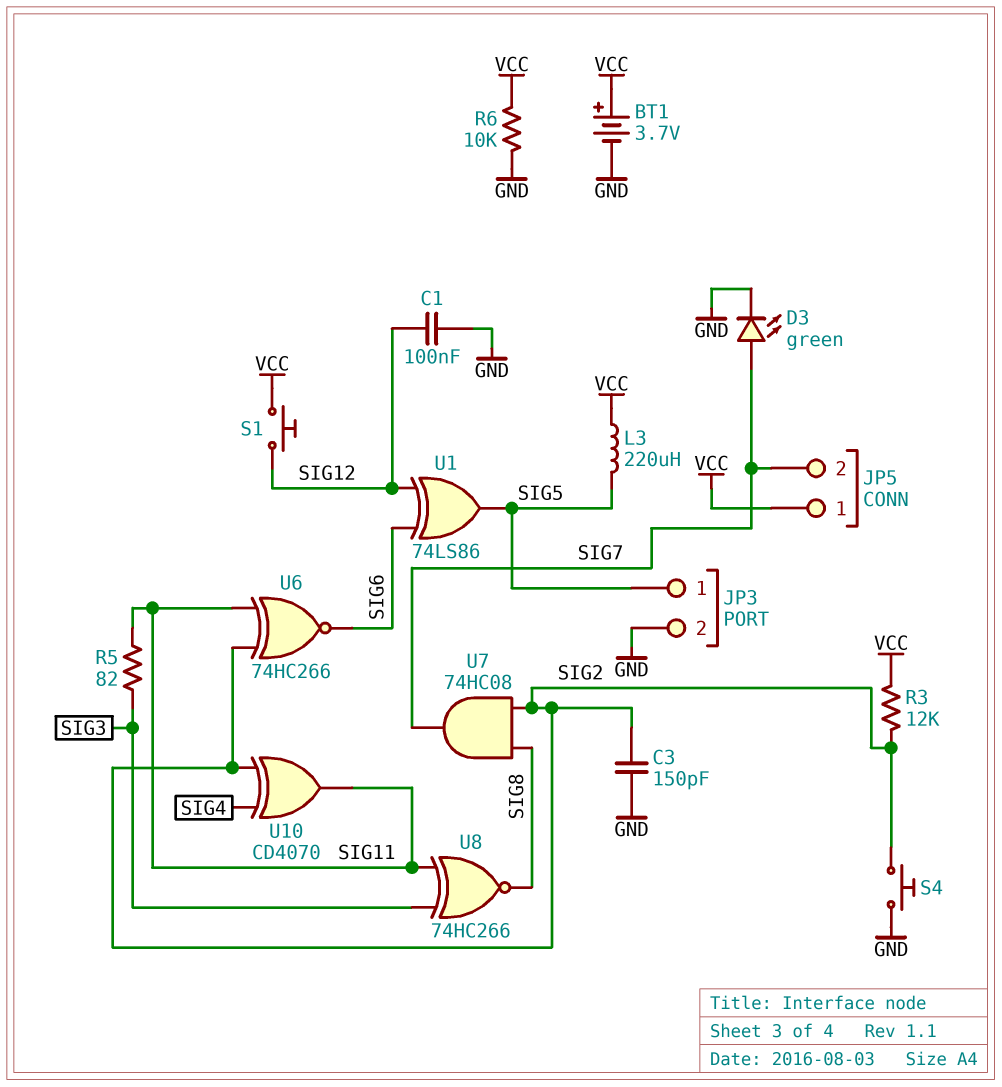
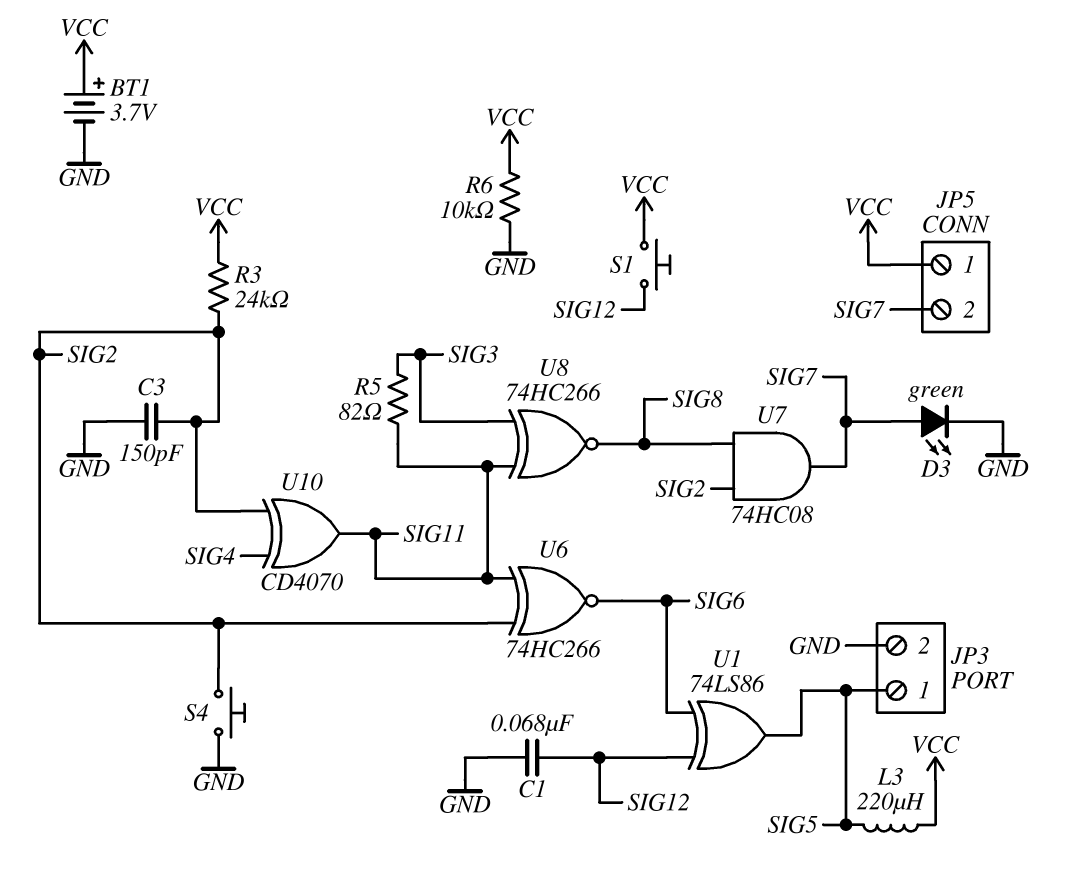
C1: 100nF (GND, SIG12) -> 68nF (GND, SIG12)
R3: 12k (SIG2, VCC) -> 24k (SIG2, VCC)

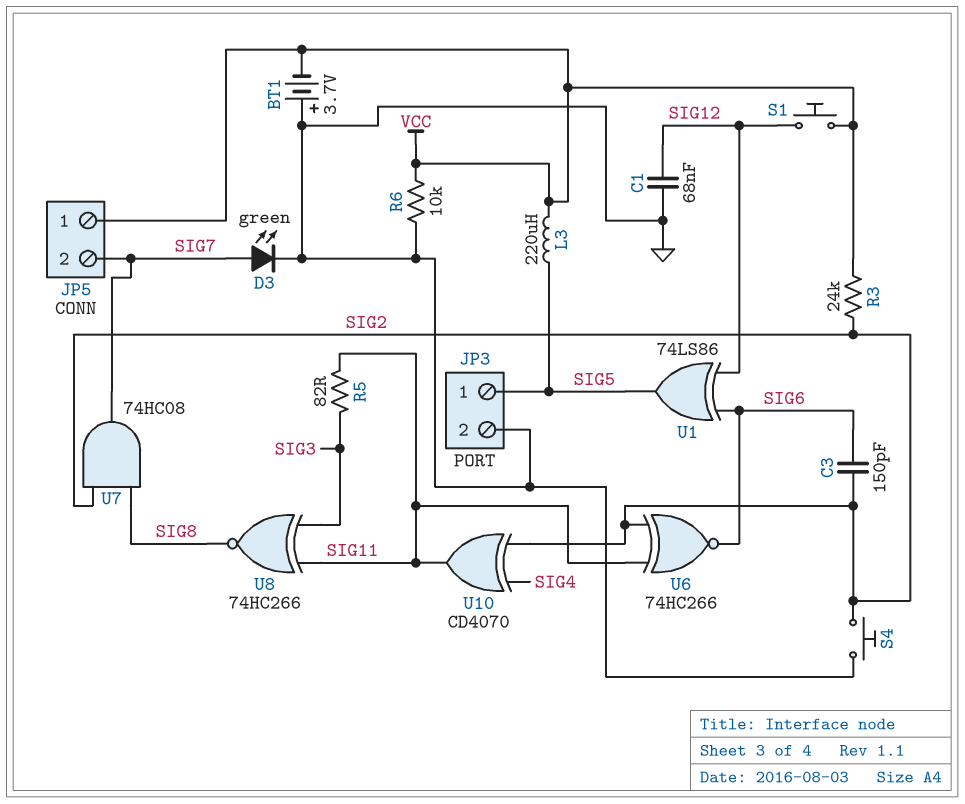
BT1: 3.7V (plus VCC, minus GND) -> 3.7V (plus GND, minus VCC)
C3: 150pF (GND, SIG2) -> 150pF (SIG2, SIG6)

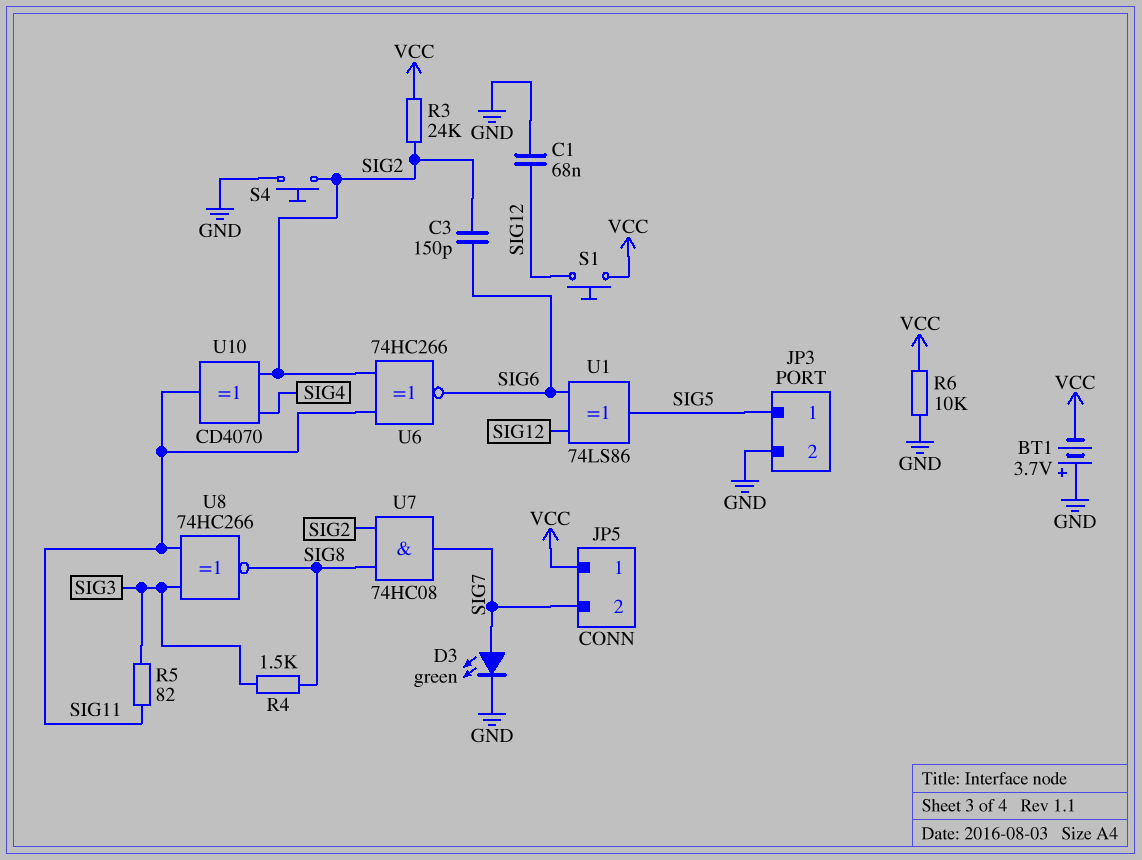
L3: 220uH (SIG5, VCC) -> none
R4: none -> 1.5k (SIG3, SIG8)

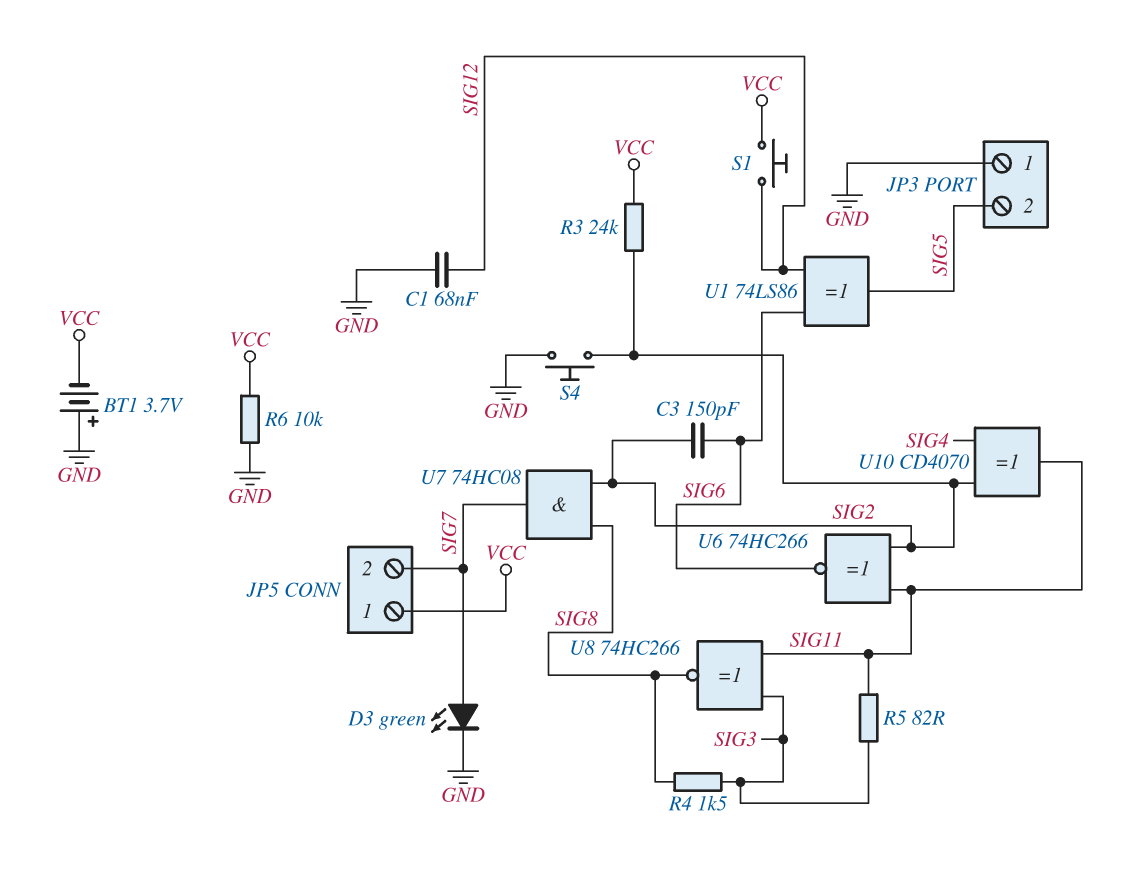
JP3 pin 1: SIG5 -> GND
JP3 pin 2: GND -> SIG5

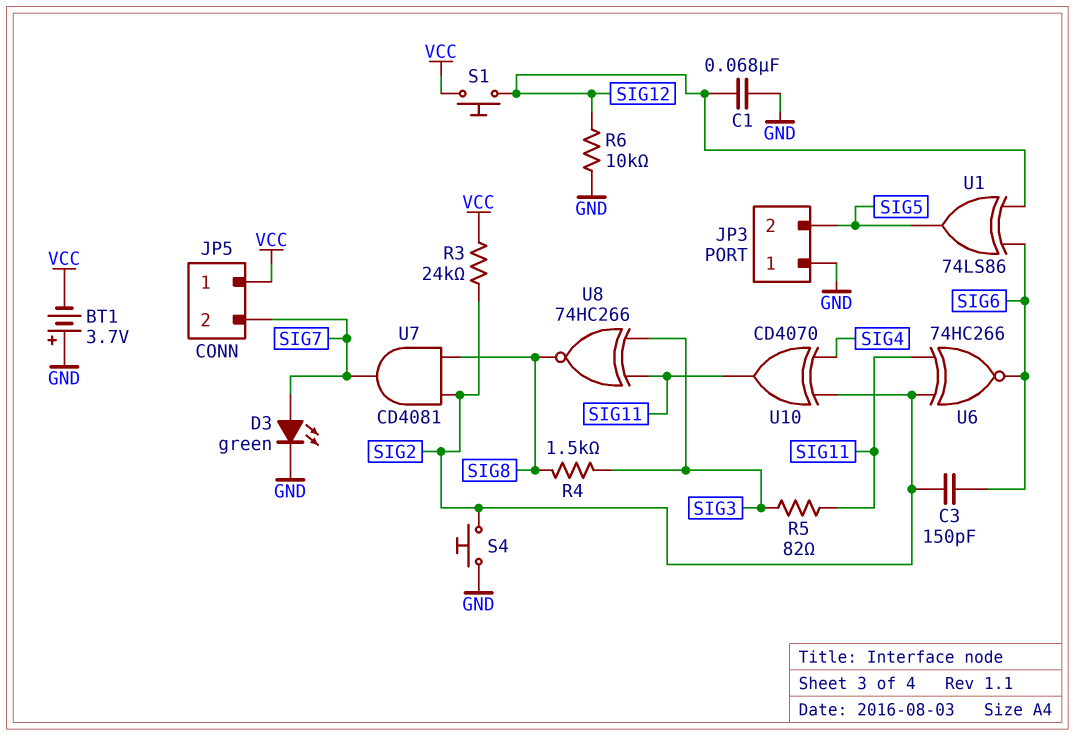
R6: 10k (GND, VCC) -> 10k (GND, SIG12)
U7: AND 74HC08 (in SIG2, in SIG8, out SIG7) -> AND CD4081 (in SIG2, in SIG8, out SIG7)

